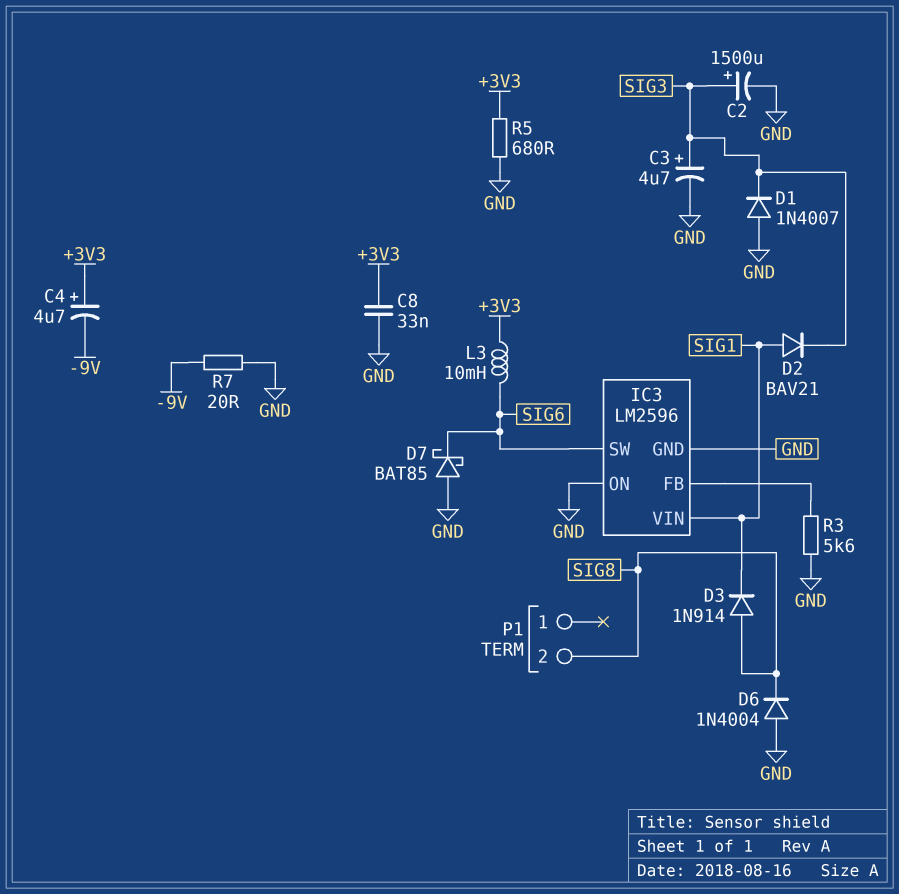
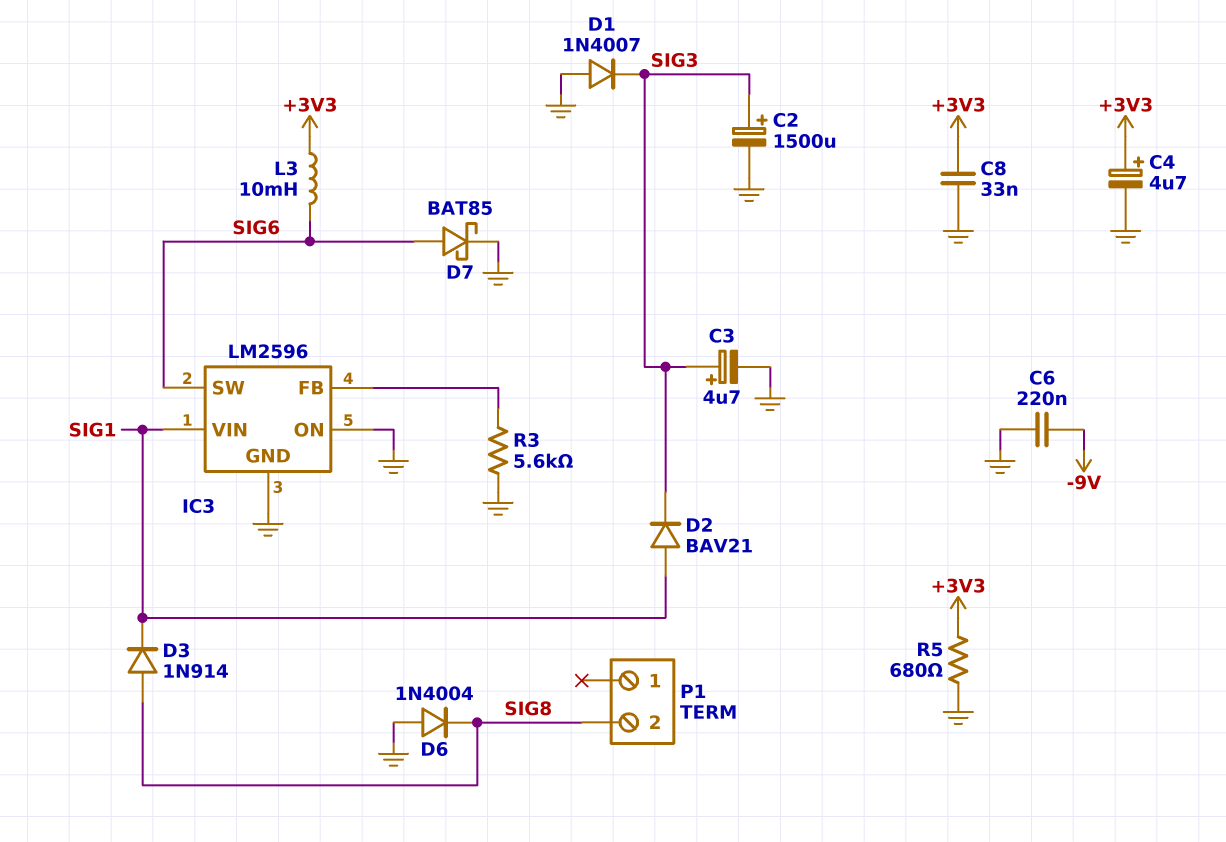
C4: 4.7uF (plus +3V3, minus -9V) -> 4.7uF (plus +3V3, minus GND)
C6: none -> 220nF (-9V, GND)
D7: schottky BAT85 (A GND, K SIG6) -> schottky BAT85 (A SIG6, K GND)
R7: 20 (-9V, GND) -> none

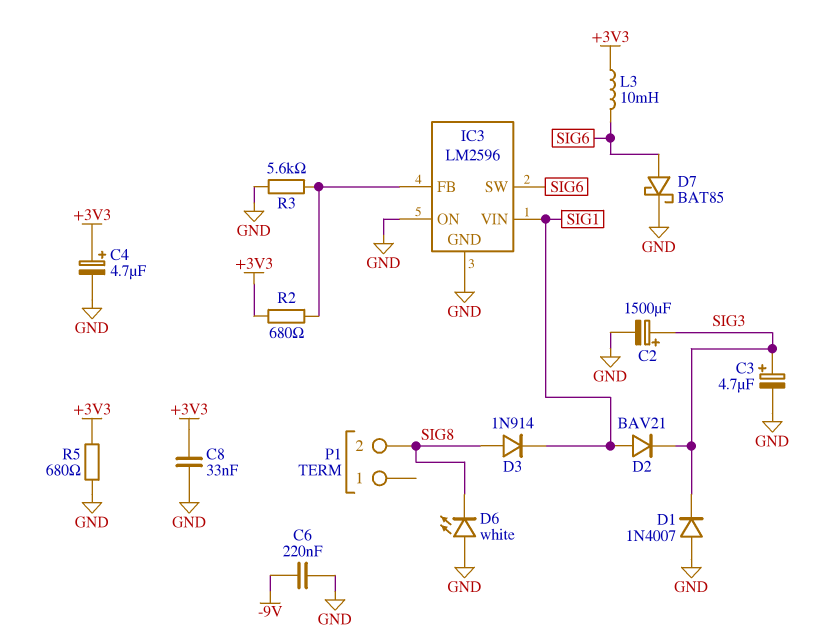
D6: diode 1N4004 (A GND, K SIG8) -> LED white (A GND, K SIG8)
R2: none -> 680 (+3V3, IC3/FB)

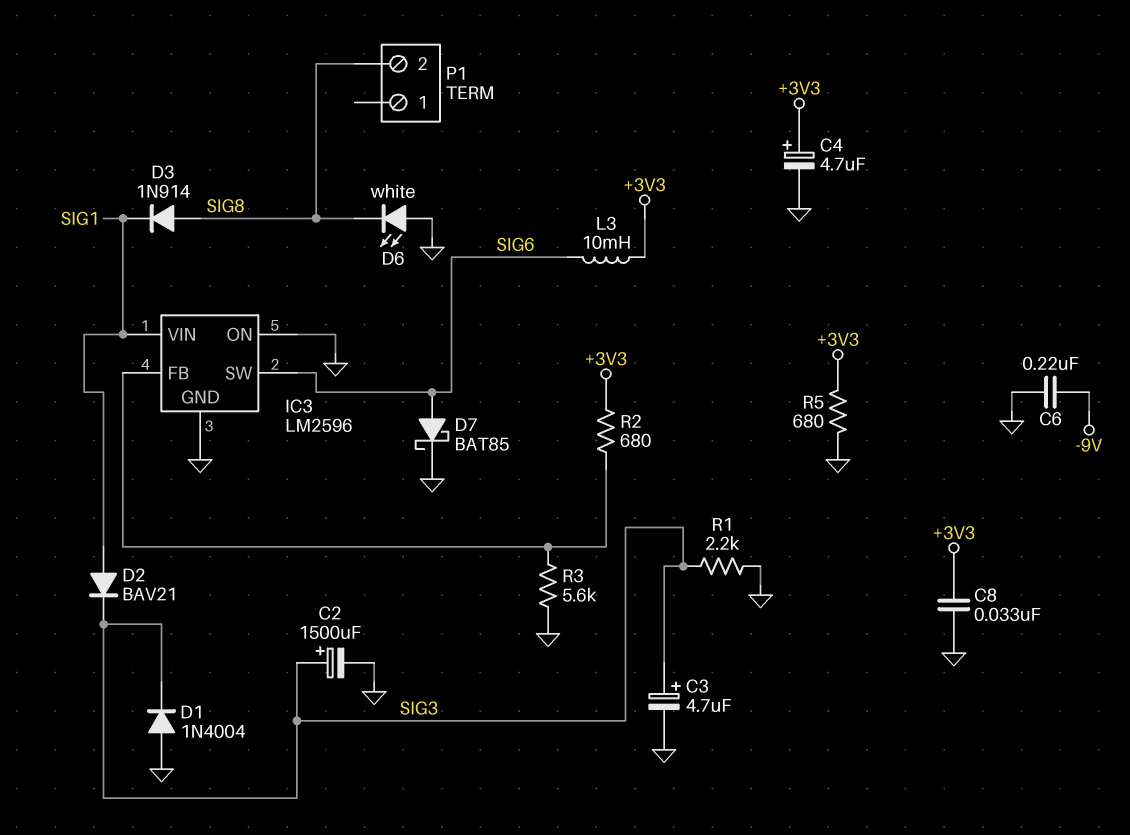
D1: diode 1N4007 (A GND, K SIG3) -> diode 1N4004 (A GND, K SIG3)
R1: none -> 2.2k (GND, SIG3)

